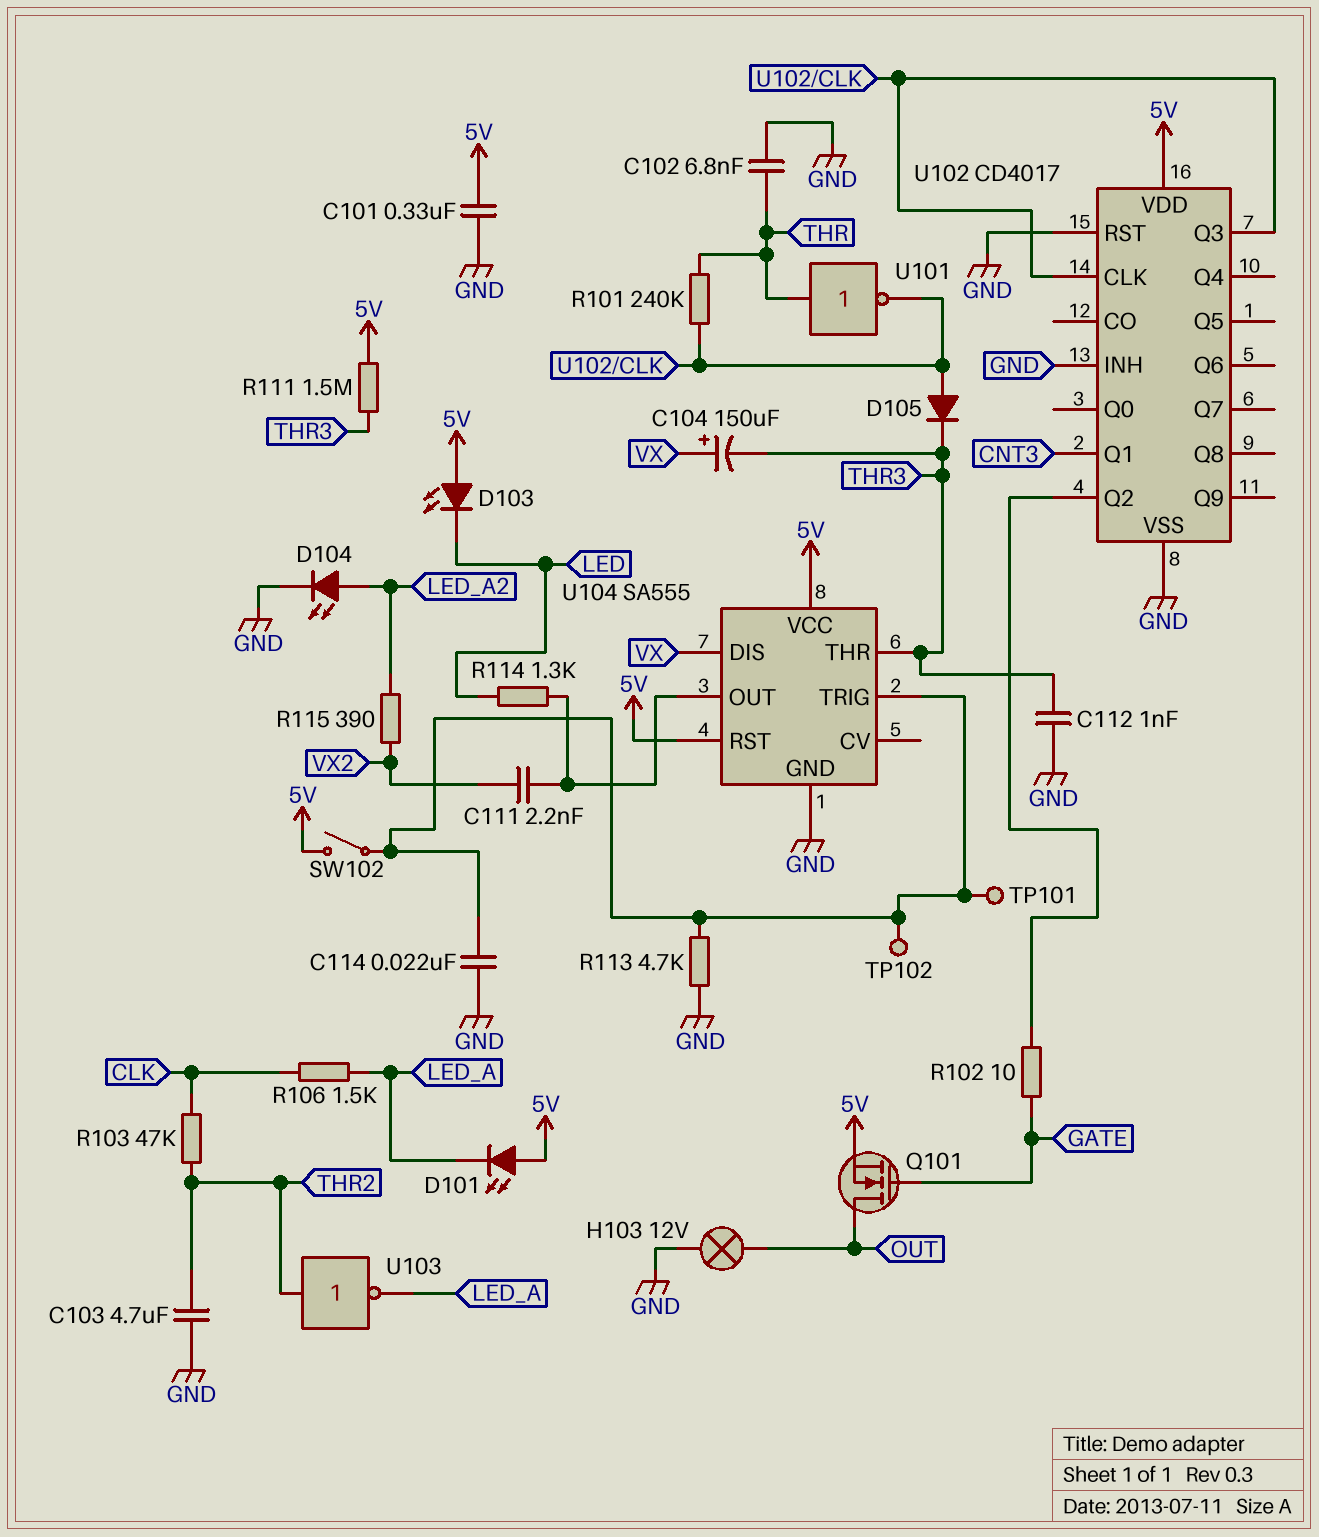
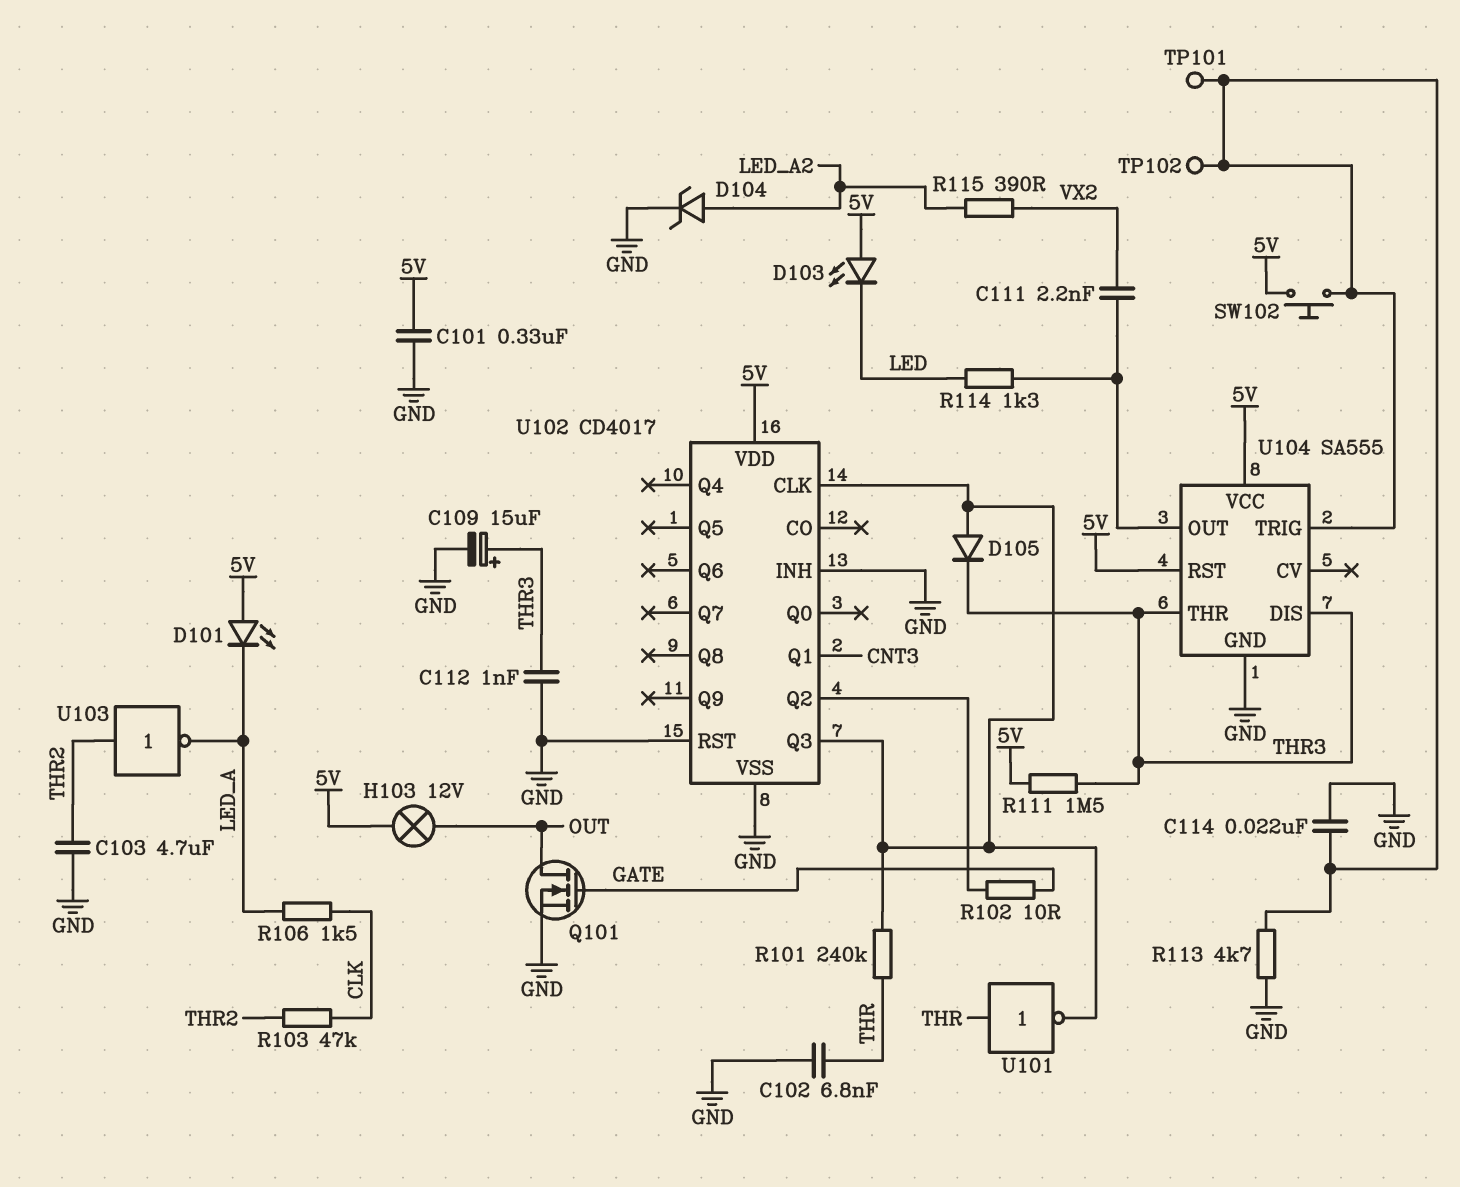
C104: 150uF (plus VX, minus THR3) -> none
C109: none -> 15uF (plus THR3, minus GND)
D104: LED (A LED_A2, K GND) -> zener (A LED_A2, K GND)
H103: lamp 12V (GND, OUT) -> lamp 12V (5V, OUT)
Q101: NMOS (G GATE, D OUT, S 5V) -> NMOS (G GATE, D OUT, S GND)
SW102: switch (5V, U104/TRIG) -> button (5V, U104/TRIG)
U104 pin DIS: VX -> THR3

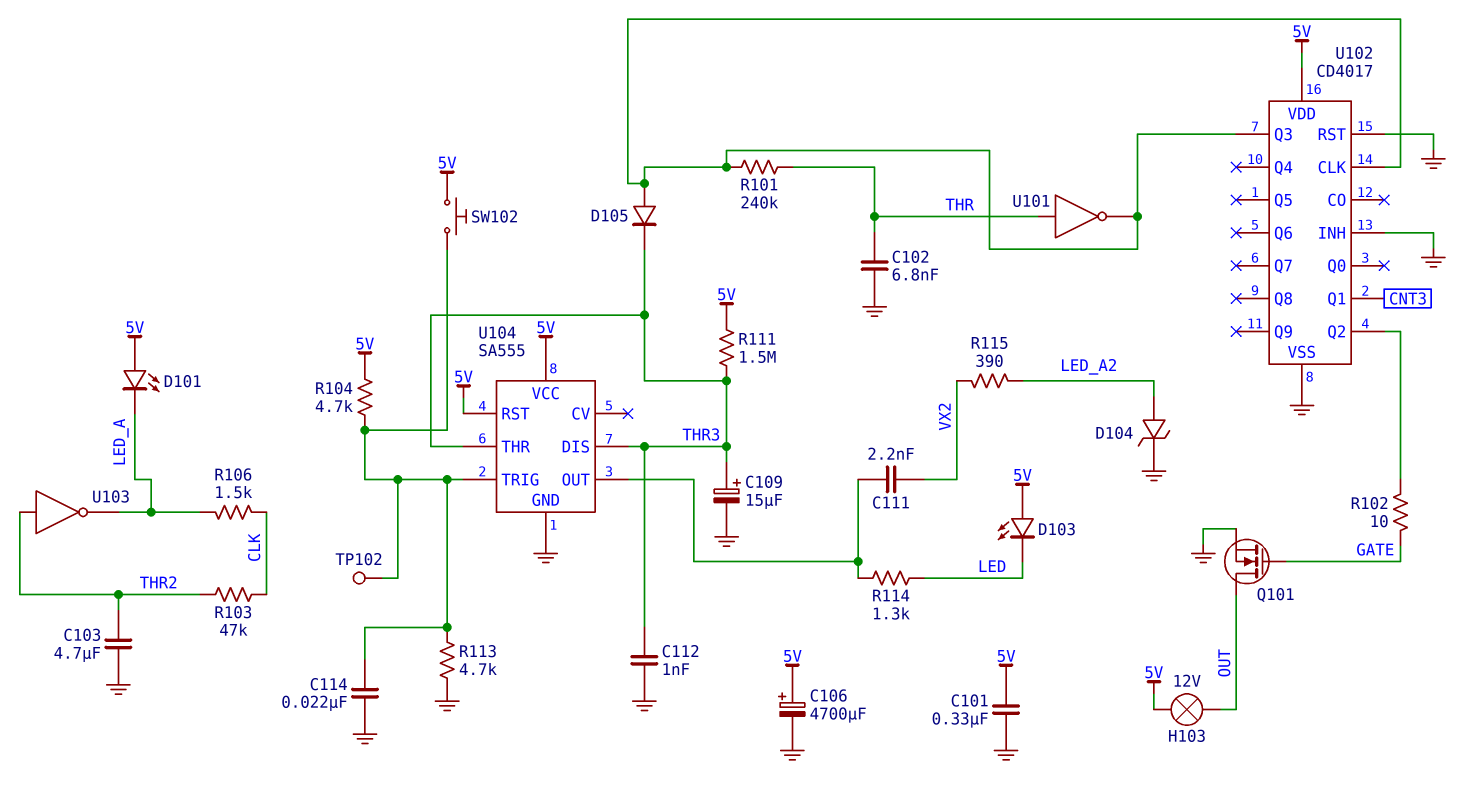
C106: none -> 4700uF (plus 5V, minus GND)
R104: none -> 4.7k (5V, U104/TRIG)
TP101: test point (U104/TRIG) -> none

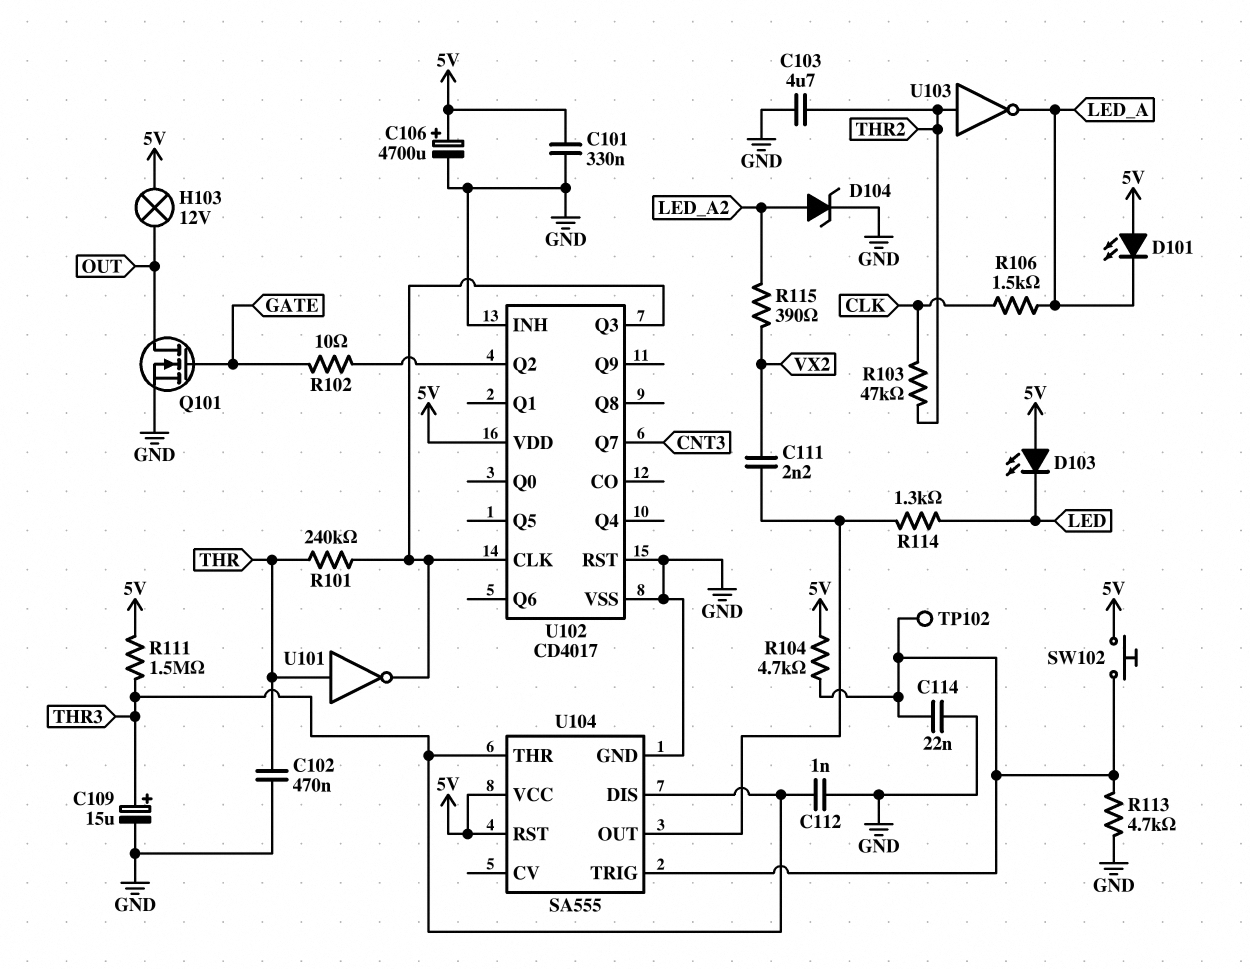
C102: 6.8nF (GND, THR) -> 470nF (GND, THR)
D105: diode (A U102/CLK, K THR3) -> none
U102 pin Q1: CNT3 -> none
U102 pin Q7: none -> CNT3

